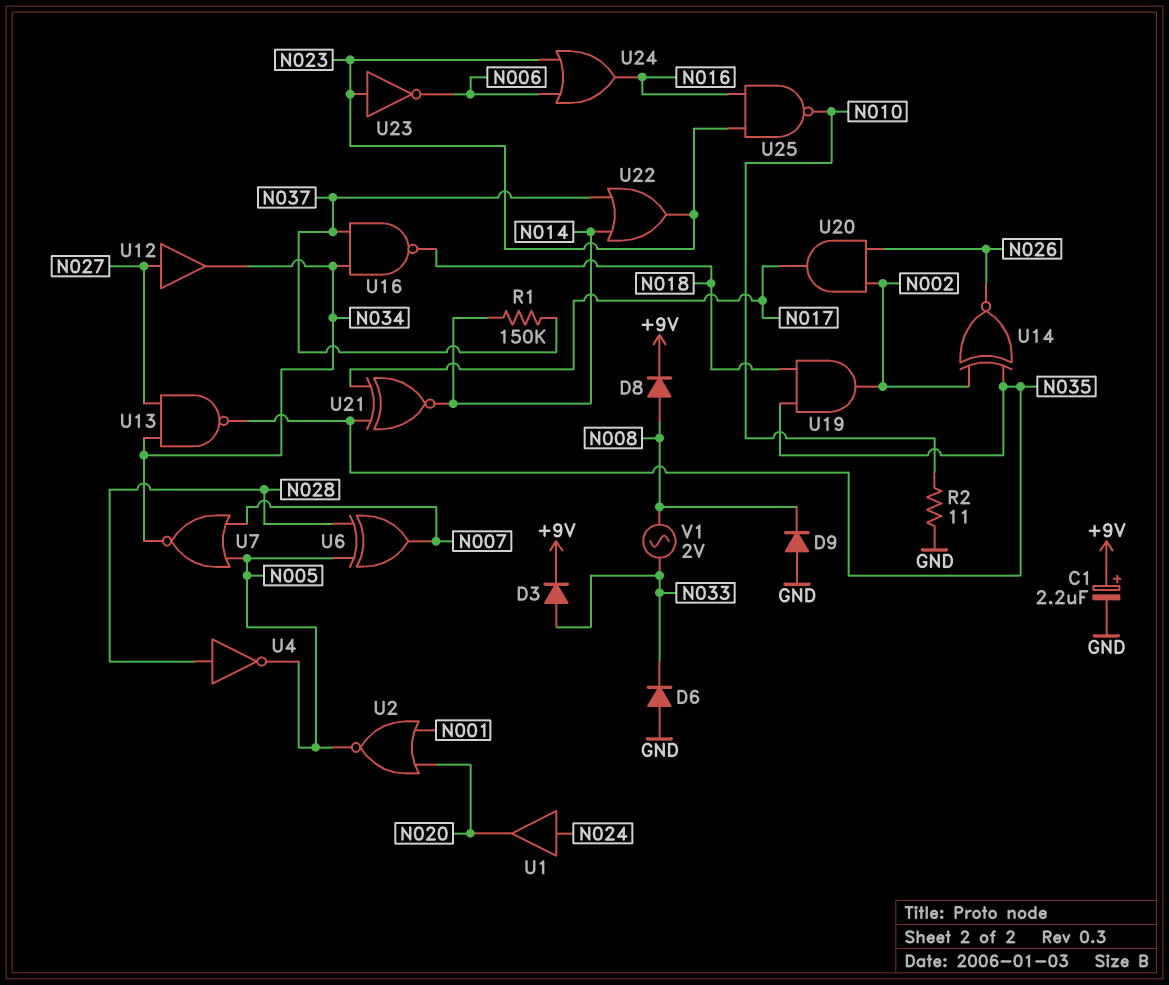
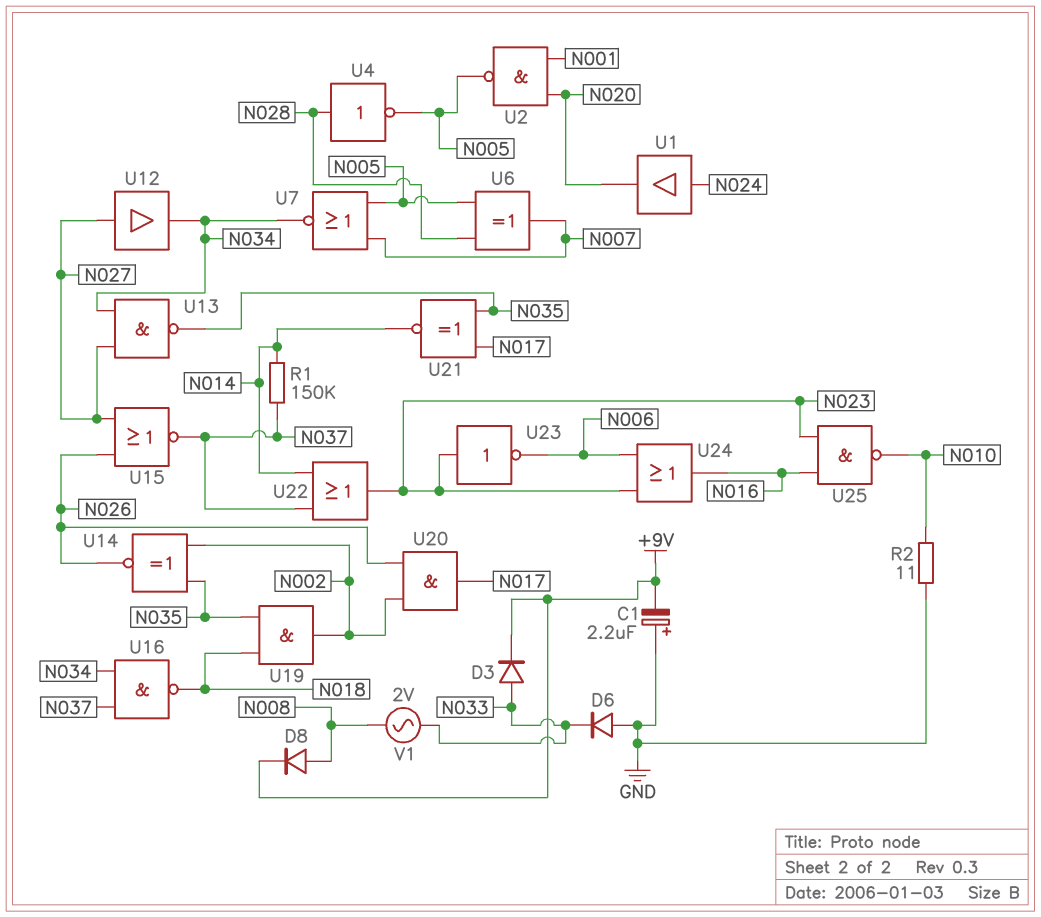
C1: 2.2uF (plus +9V, minus GND) -> 2.2uF (plus GND, minus +9V)
D9: diode (A GND, K N008) -> none
U2: NOR (in N001, in N020, out N005) -> NAND (in N001, in N020, out N005)
U15: none -> NOR (in N026, in N027, out N037)

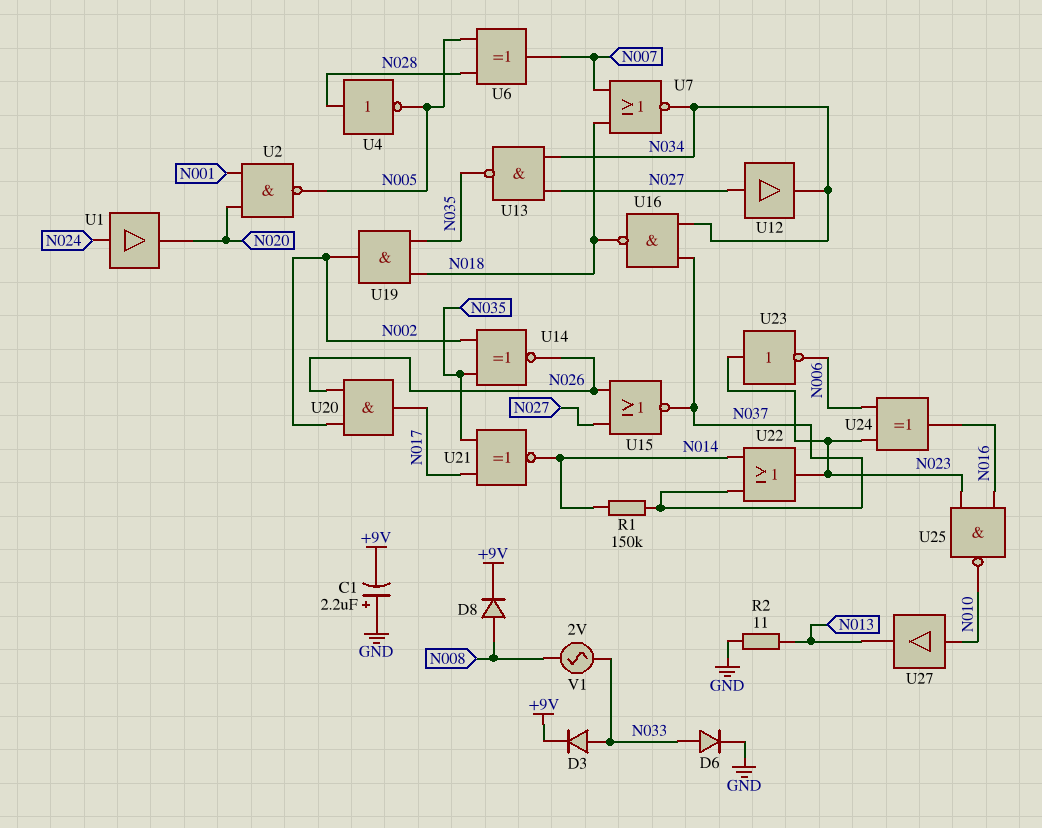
D6: diode (A GND, K N033) -> diode (A N033, K GND)
R2: 11 (GND, N010) -> 11 (GND, N013)
U7: NOR (in N005, in N007, out N034) -> NOR (in N007, in N018, out N034)
U24: OR (in N006, in N023, out N016) -> XOR (in N006, in N023, out N016)
U27: none -> buffer (in N010, out N013)

